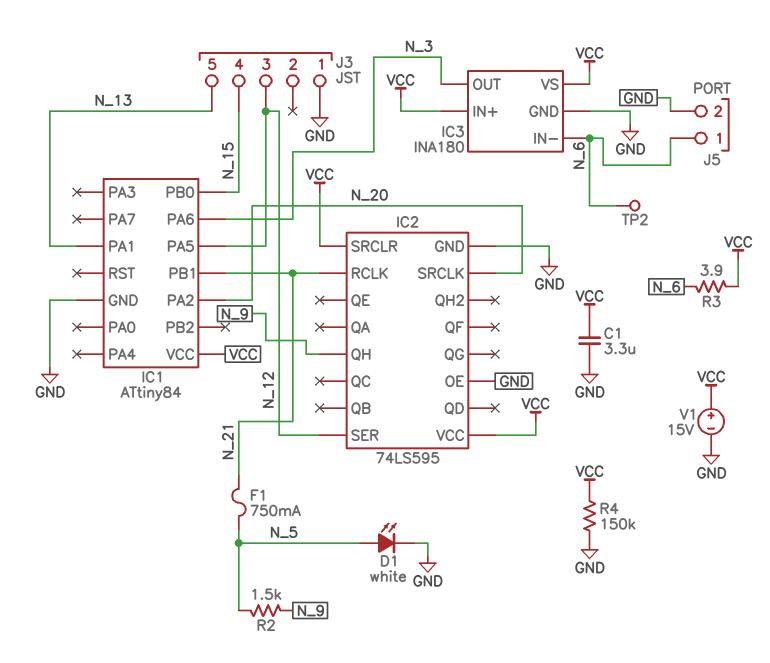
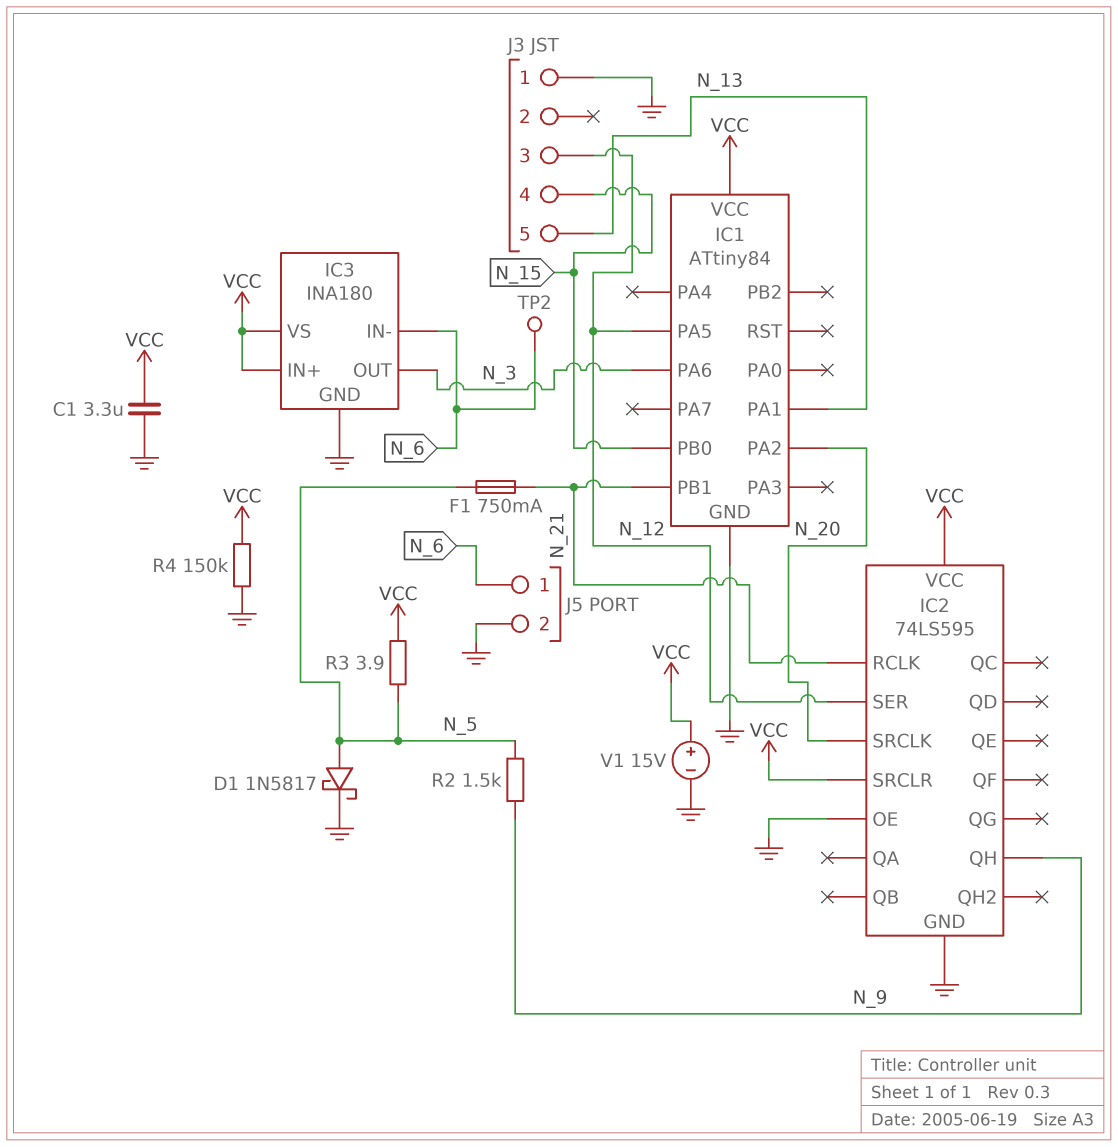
D1: LED white (A N_5, K GND) -> schottky 1N5817 (A N_5, K GND)
R3: 3.9 (N_6, VCC) -> 3.9 (N_5, VCC)

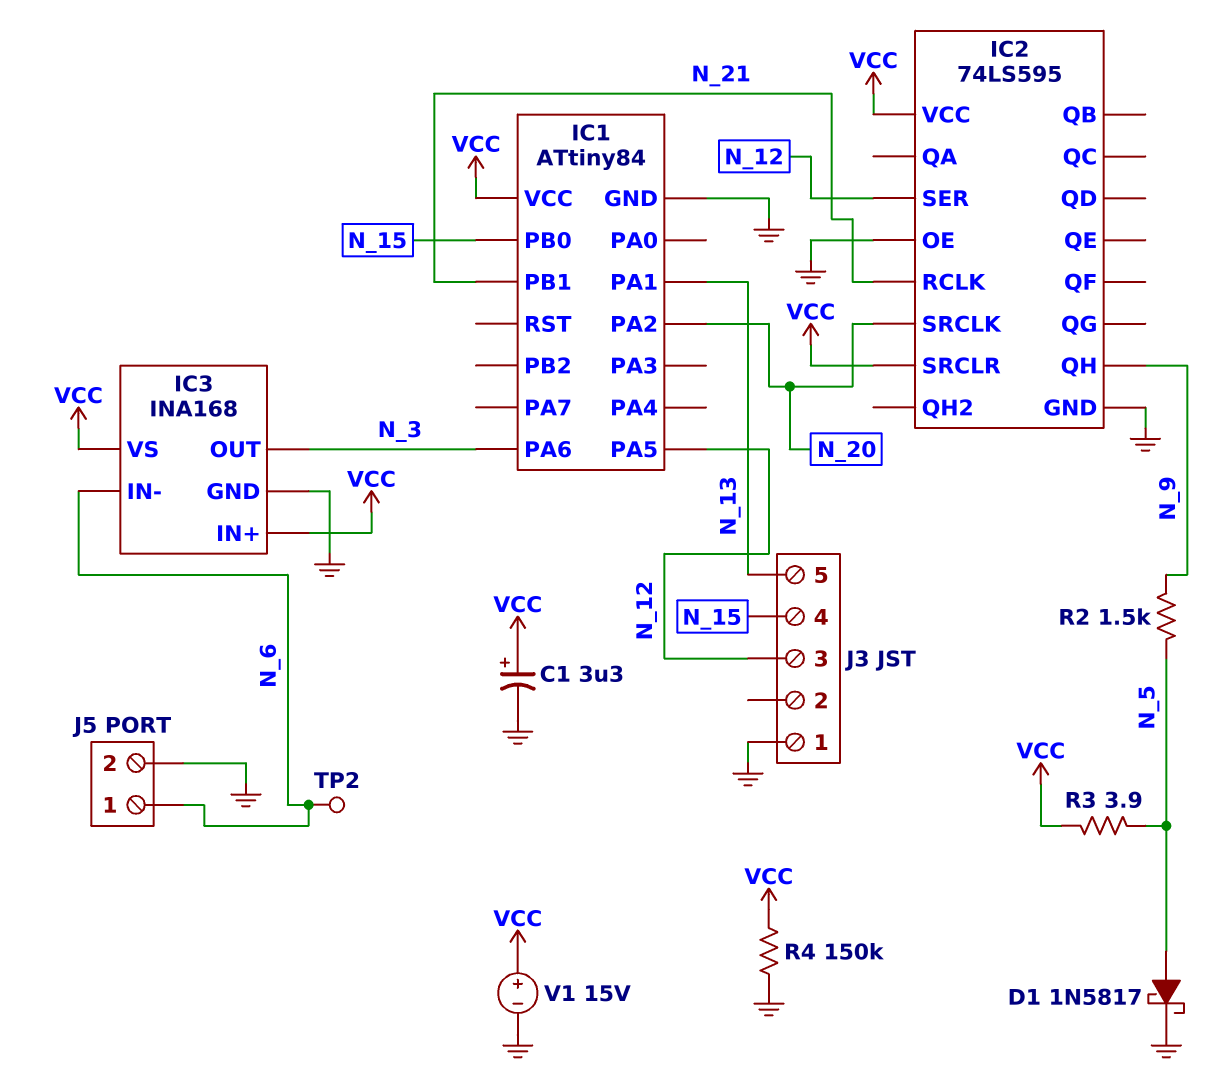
C1: 3.3uF (GND, VCC) -> 3.3uF (plus VCC, minus GND)
F1: 750mA (N_5, N_21) -> none
IC3: INA180 -> INA168

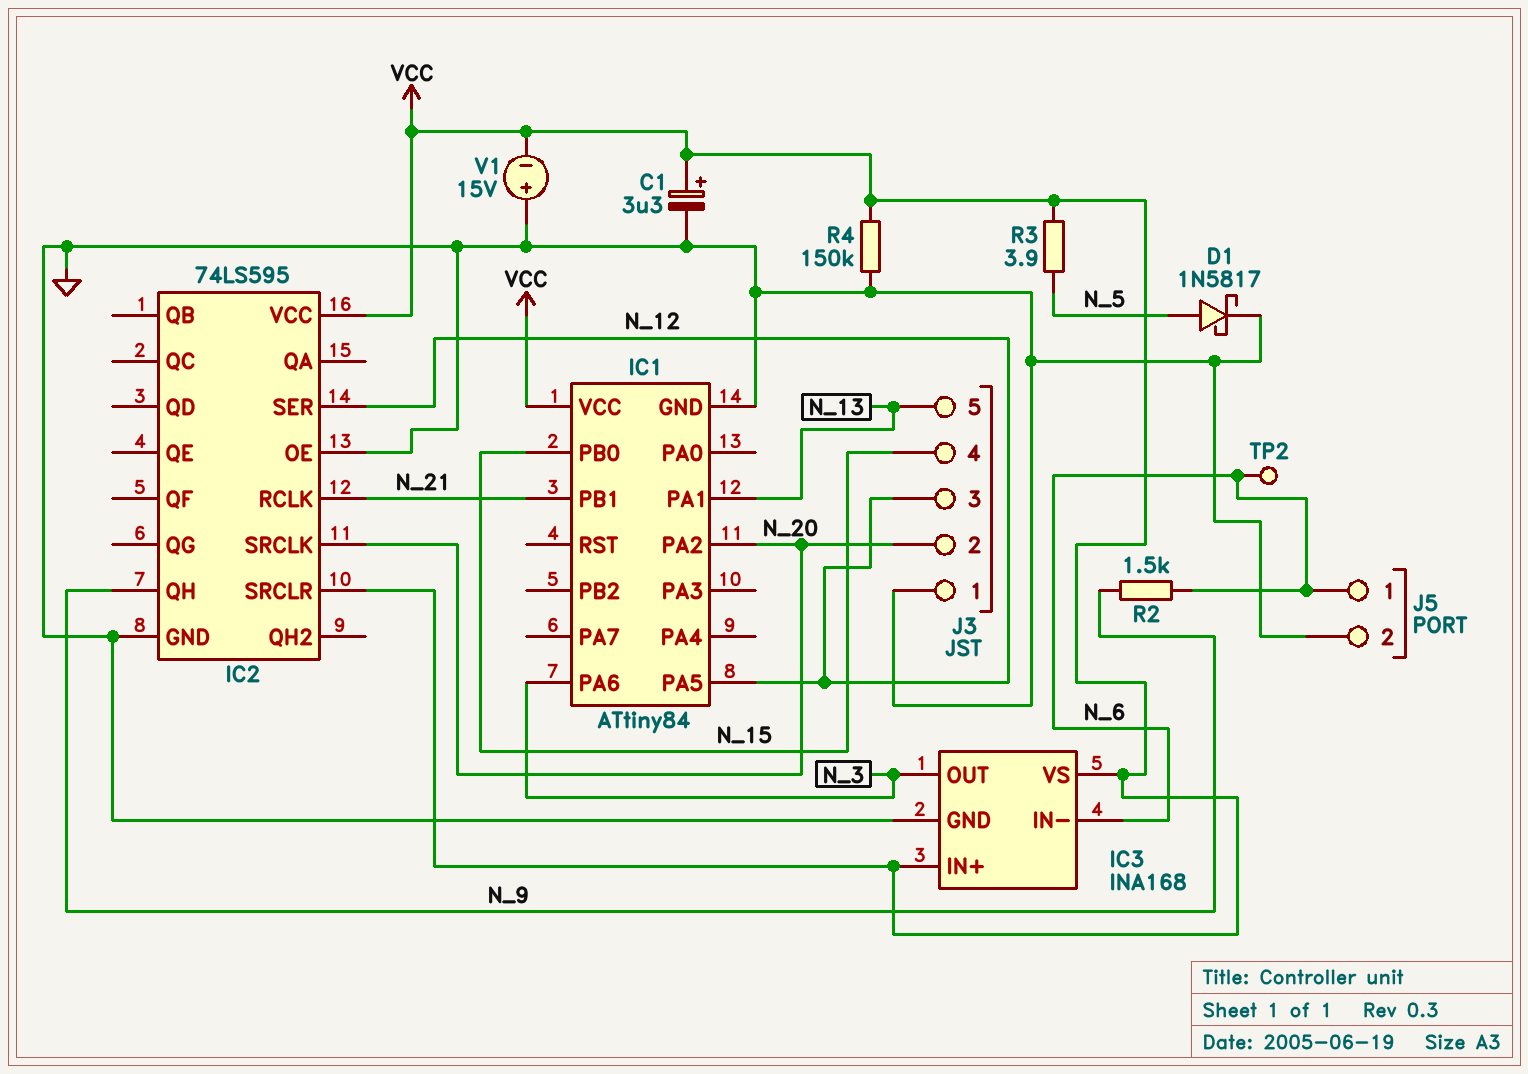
J3 pin 2: none -> N_20
R2: 1.5k (N_5, N_9) -> 1.5k (N_6, N_9)
V1: 15V (plus VCC, minus GND) -> 15V (plus GND, minus VCC)

